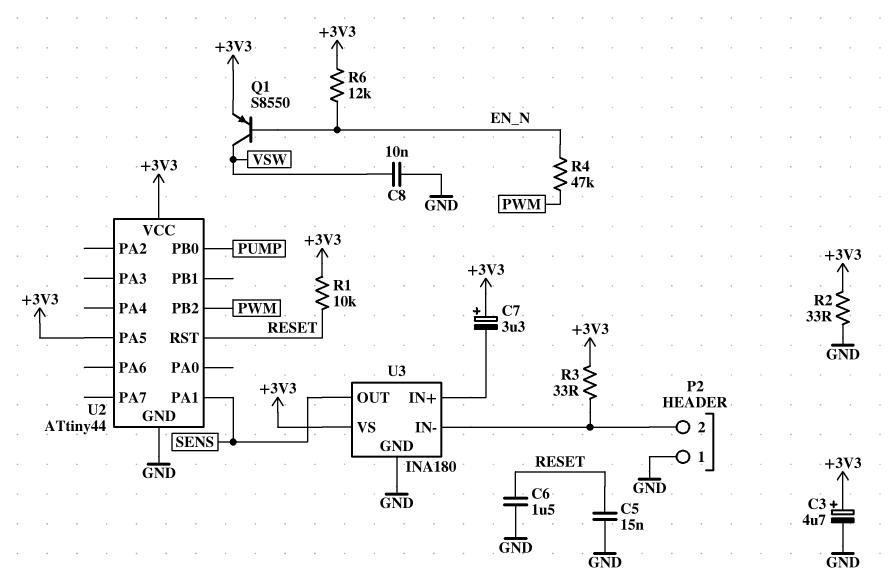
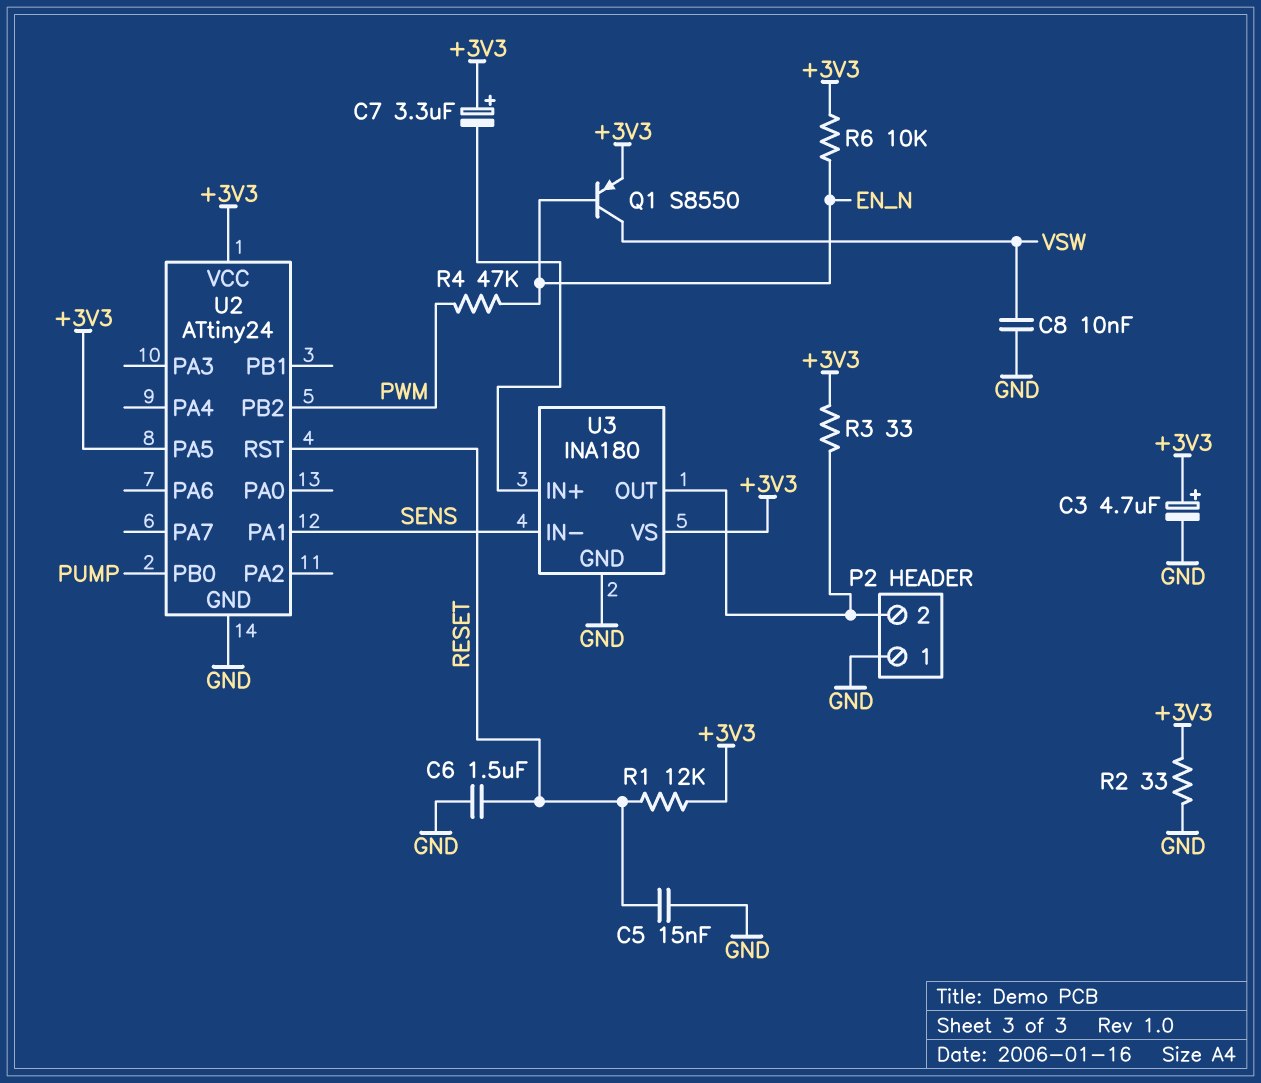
R1: 10k (+3V3, RESET) -> 12k (+3V3, RESET)
R6: 12k (+3V3, EN_N) -> 10k (+3V3, EN_N)
U2: ATtiny44 -> ATtiny24
U3 pin IN-: P2/2 -> SENS
U3 pin OUT: SENS -> P2/2

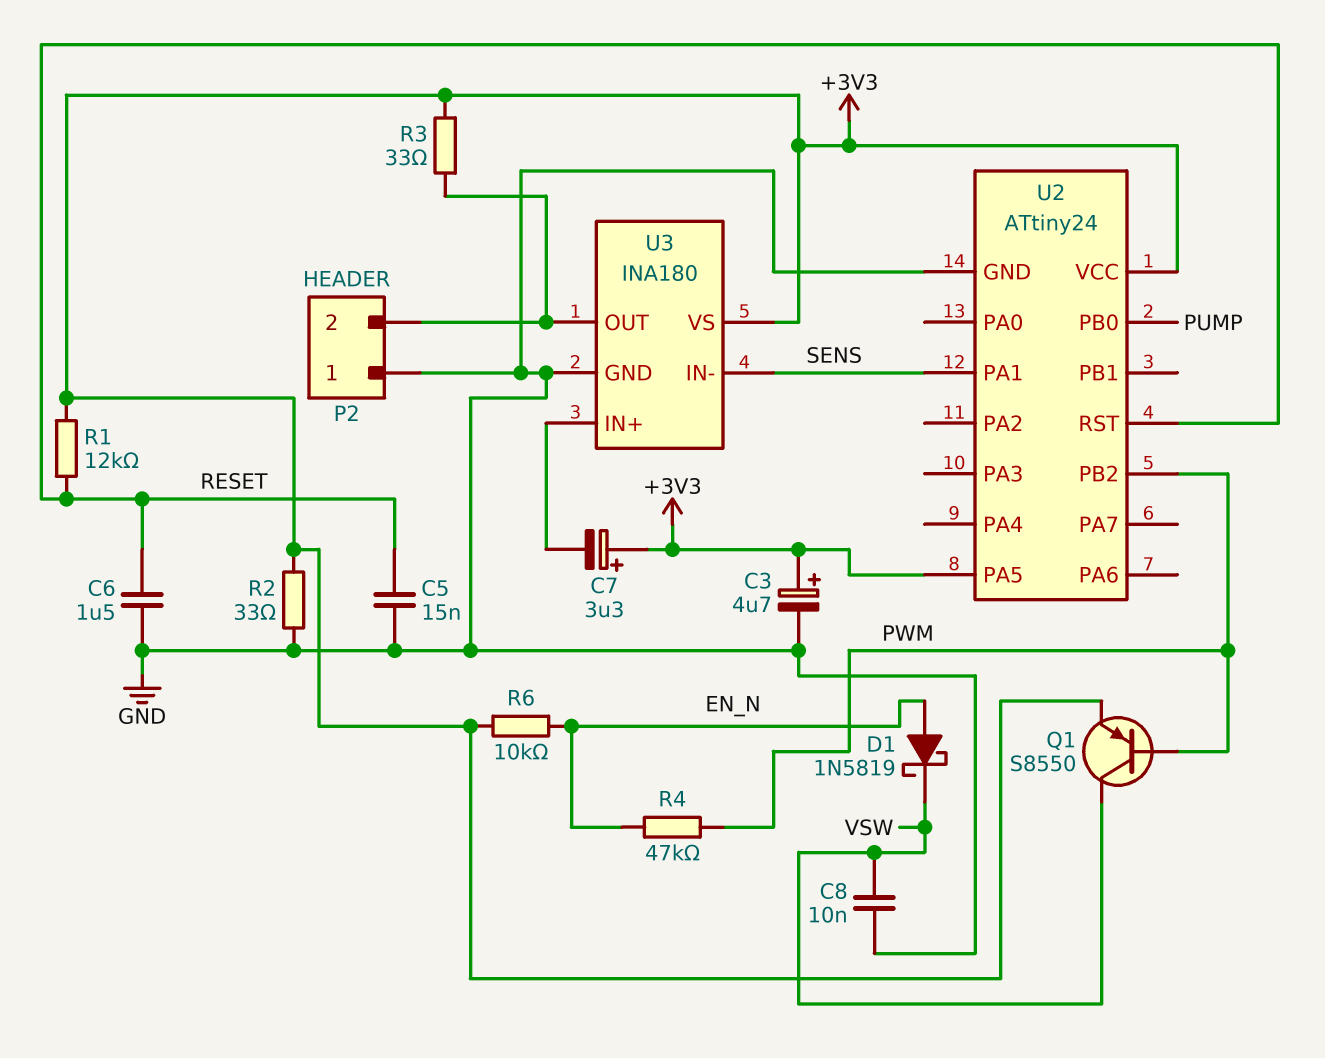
D1: none -> schottky 1N5819 (A EN_N, K VSW)
Q1: PNP S8550 (B EN_N, C VSW, E +3V3) -> PNP S8550 (B PWM, C VSW, E +3V3)

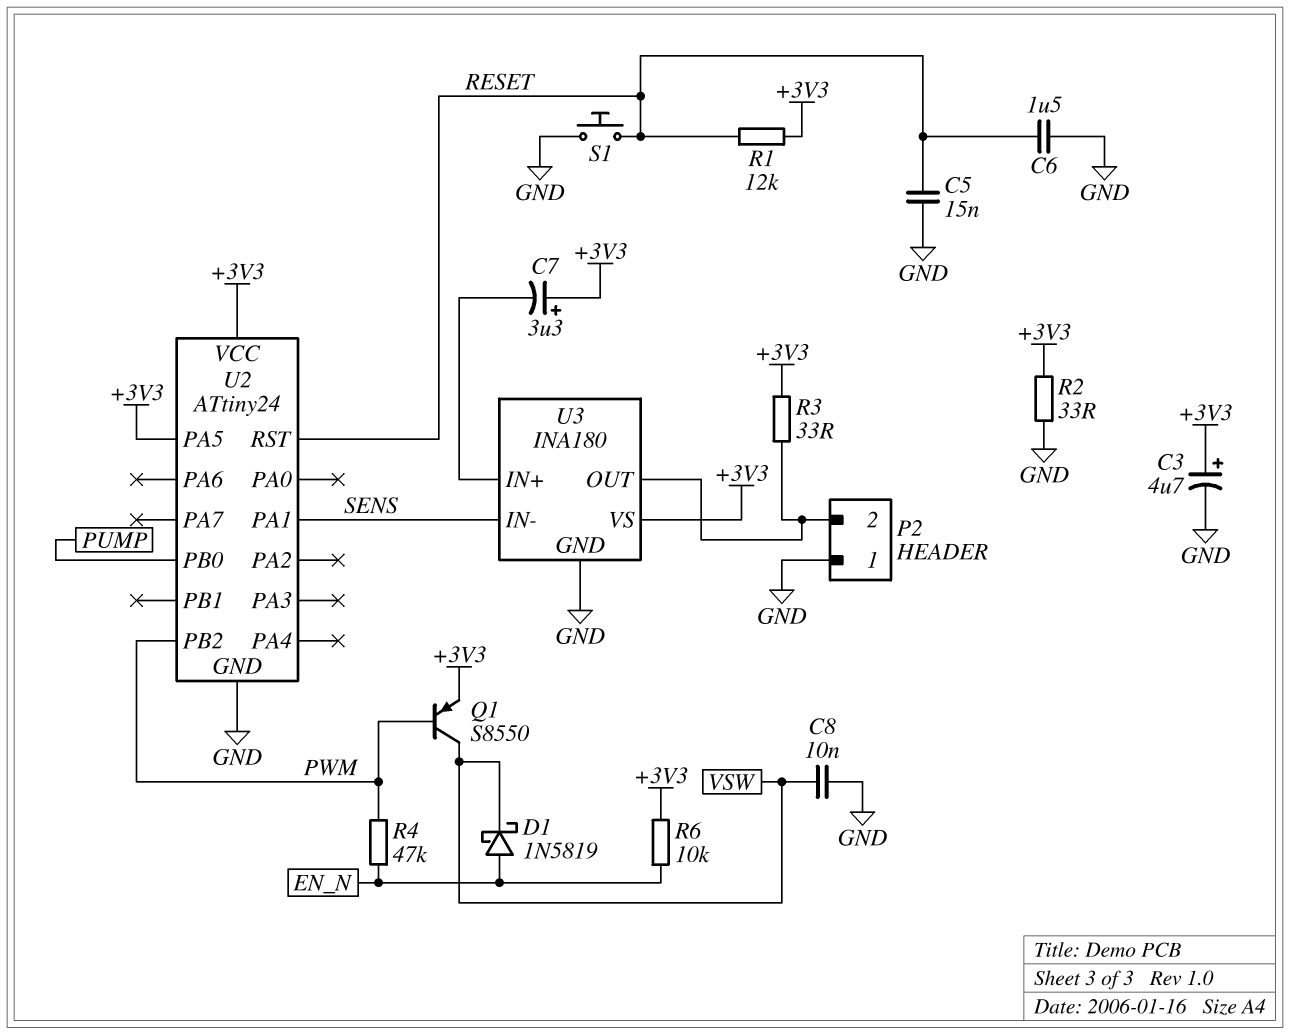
S1: none -> button (GND, RESET)

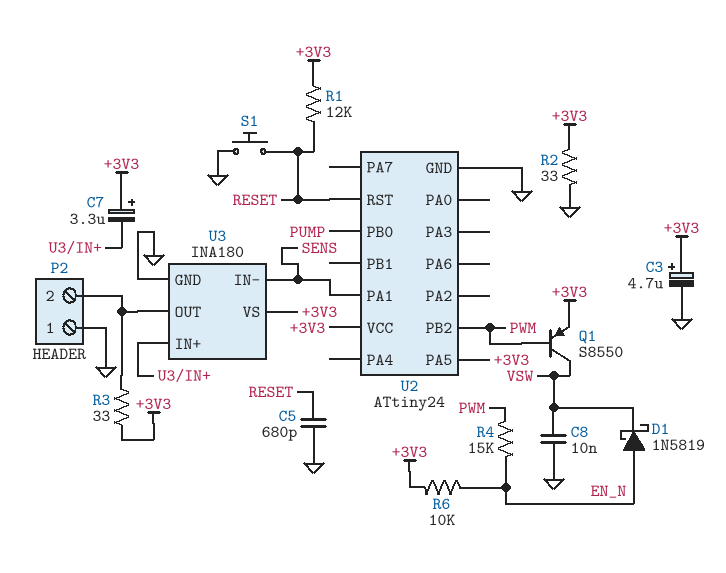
C5: 15nF (GND, RESET) -> 680pF (GND, RESET)
C6: 1.5uF (GND, RESET) -> none
R4: 47k (EN_N, PWM) -> 15k (EN_N, PWM)

